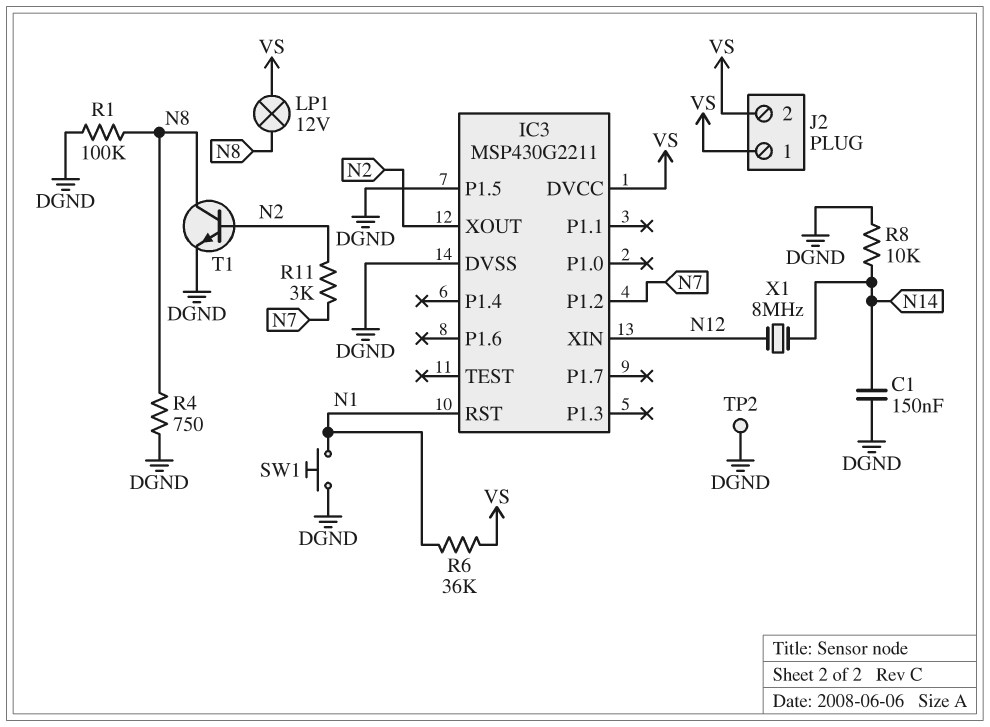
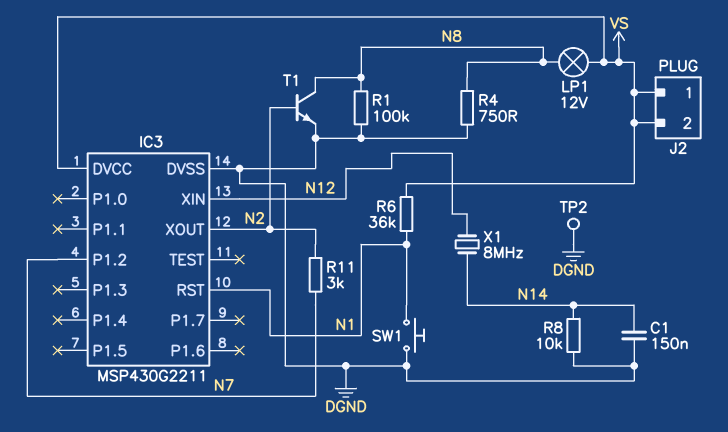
IC3 pin P1.5: DGND -> none

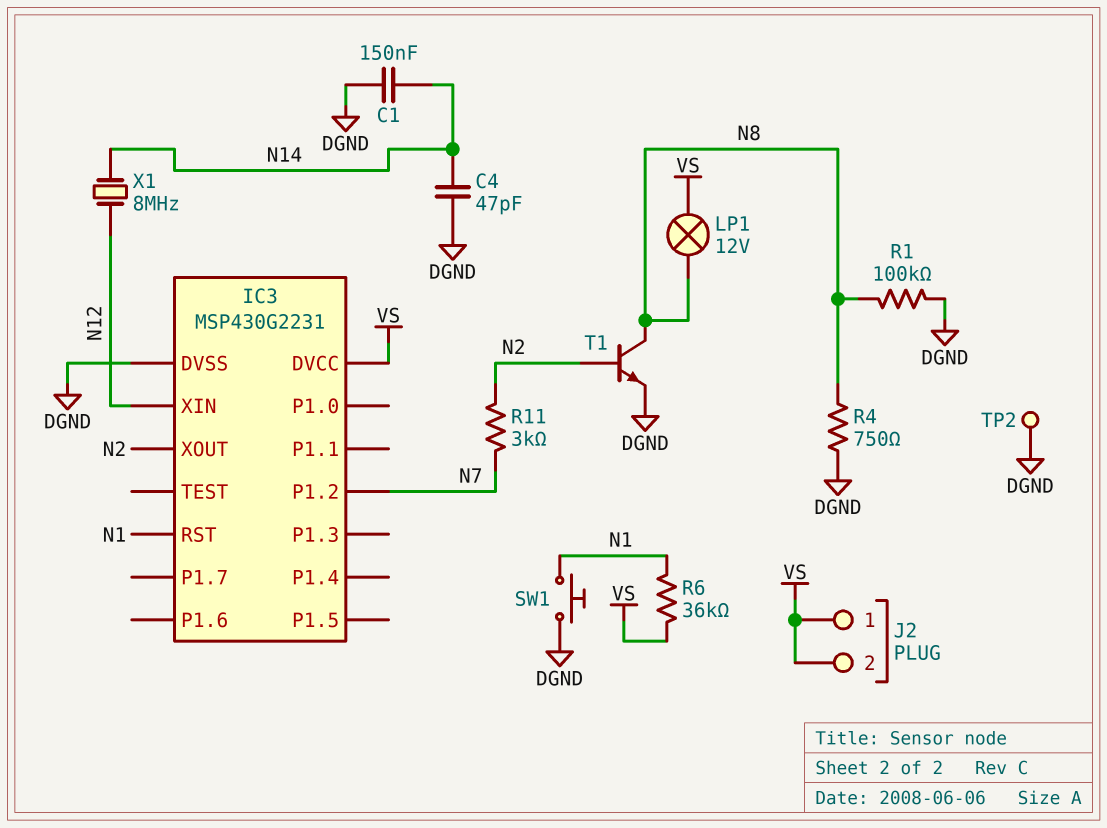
C4: none -> 47pF (DGND, N14)
IC3: MSP430G2211 -> MSP430G2231
R8: 10k (DGND, N14) -> none

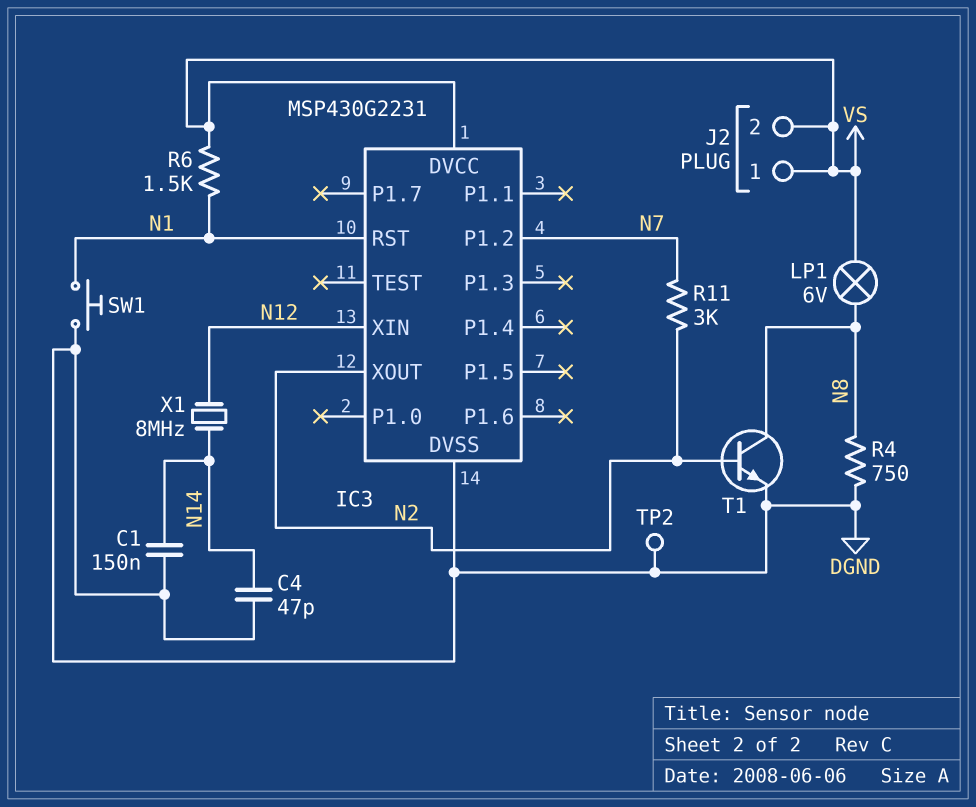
LP1: lamp 12V (N8, VS) -> lamp 6V (N8, VS)
R1: 100k (DGND, N8) -> none
R6: 36k (N1, VS) -> 1.5k (N1, VS)

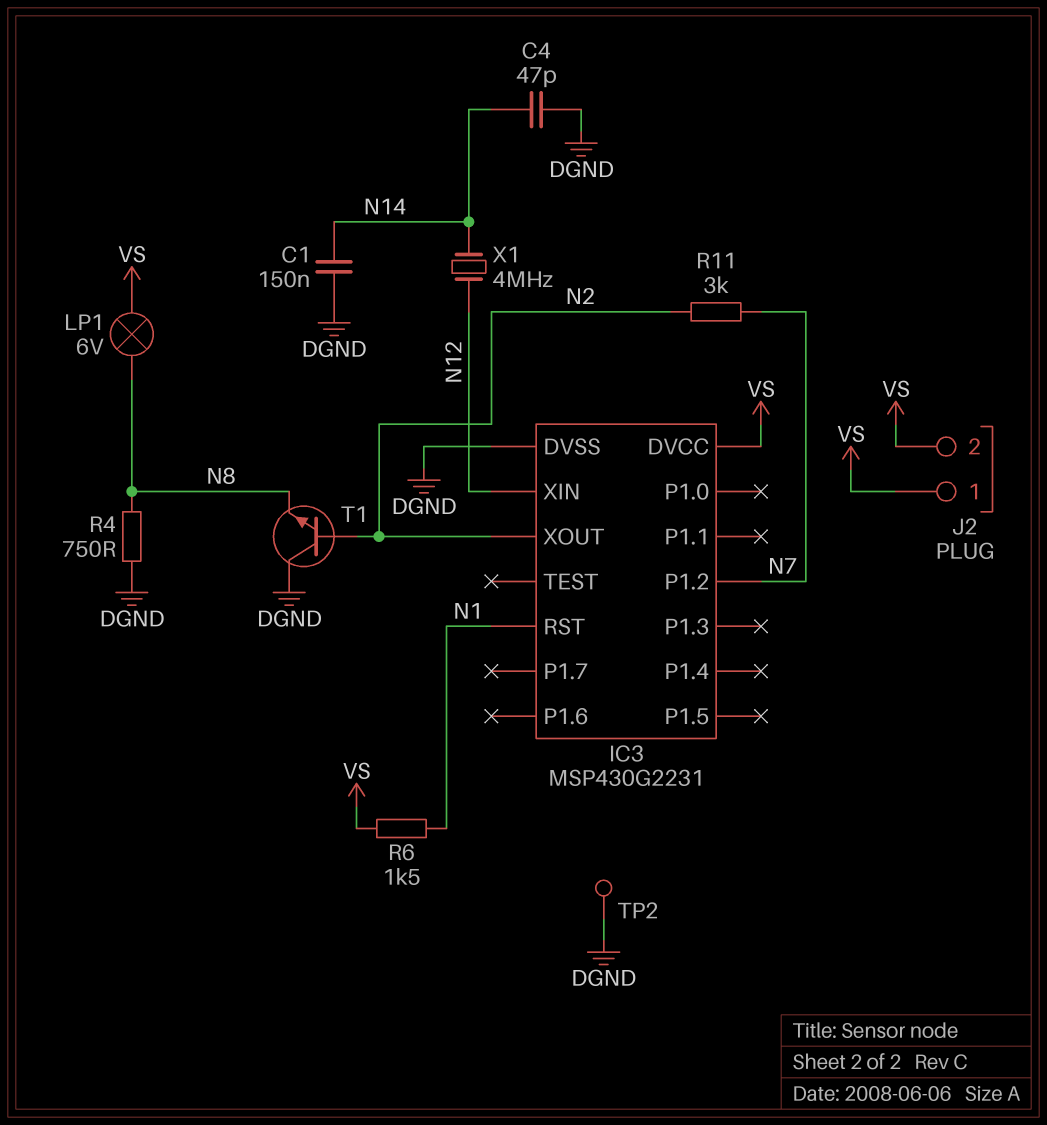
SW1: button (DGND, N1) -> none
T1: NPN (B N2, C N8, E DGND) -> NPN (B N2, C DGND, E N8)
X1: 8MHz (N12, N14) -> 4MHz (N12, N14)

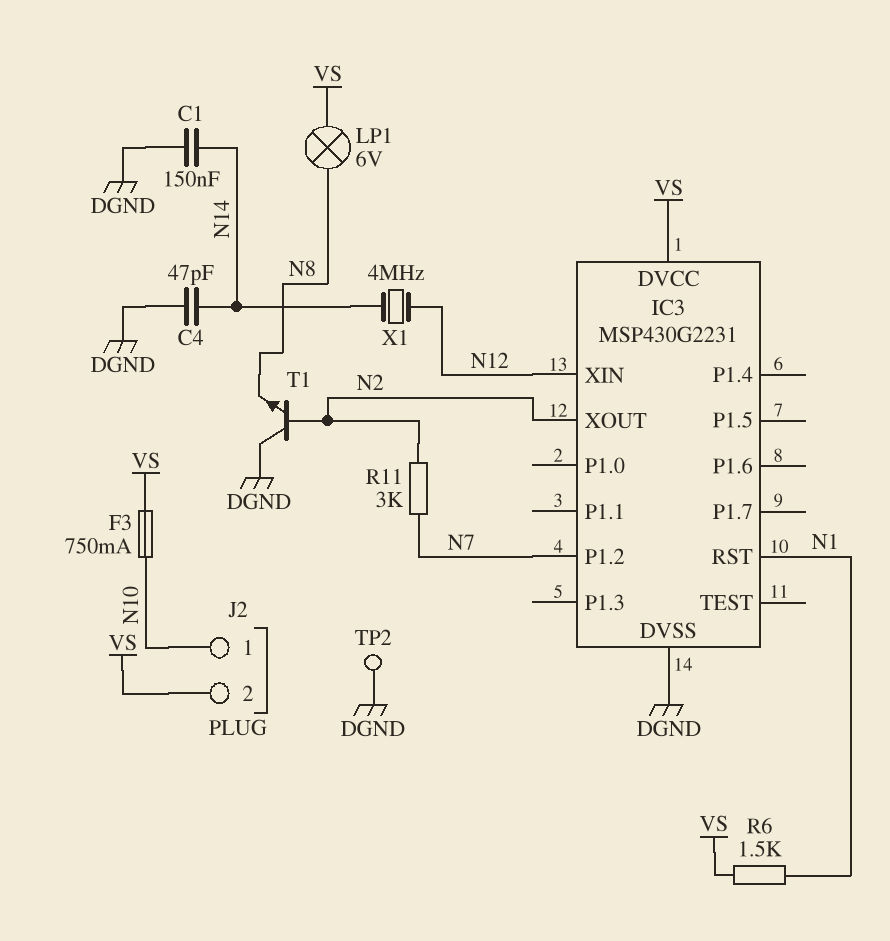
F3: none -> 750mA (N10, VS)
J2 pin 1: VS -> N10
R4: 750 (DGND, N8) -> none

